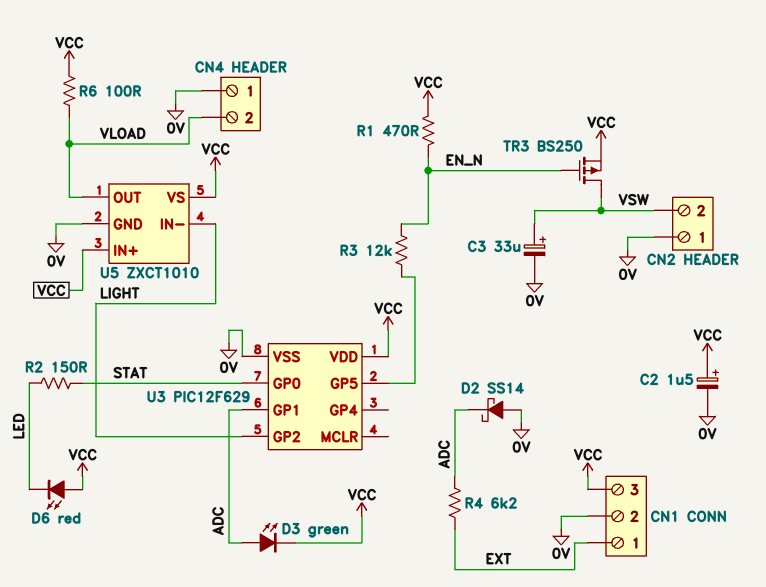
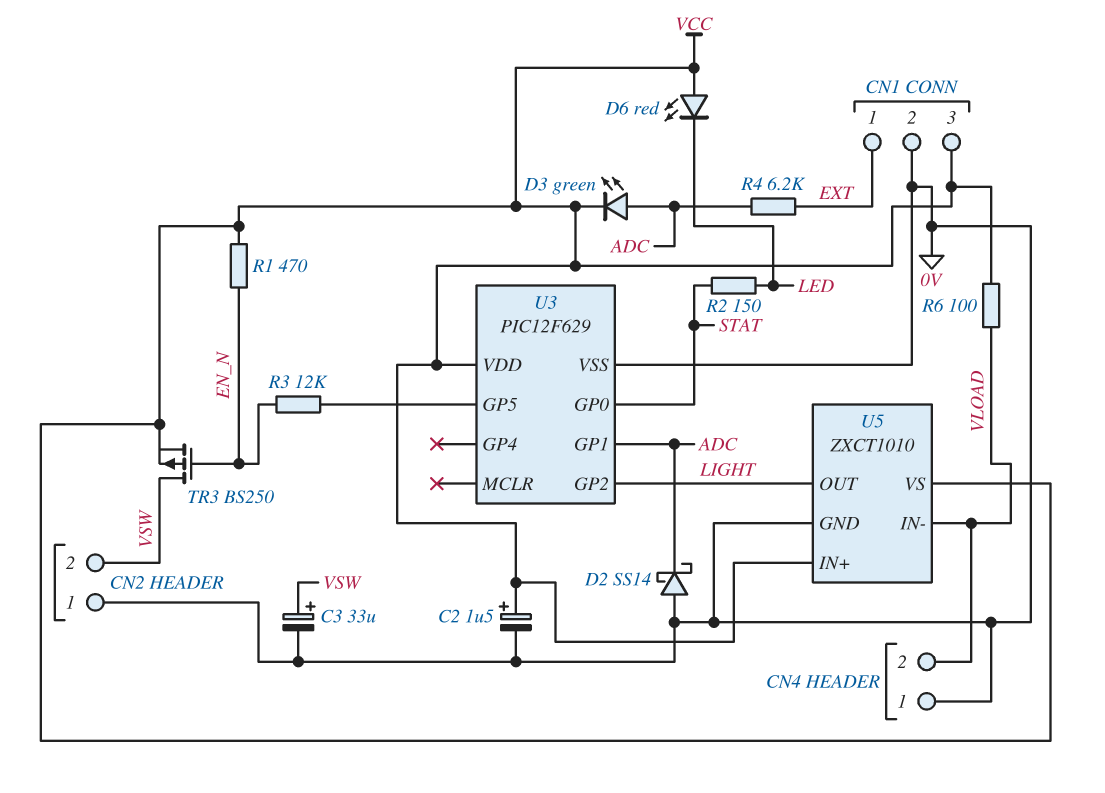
U5 pin IN-: LIGHT -> VLOAD
U5 pin OUT: VLOAD -> LIGHT

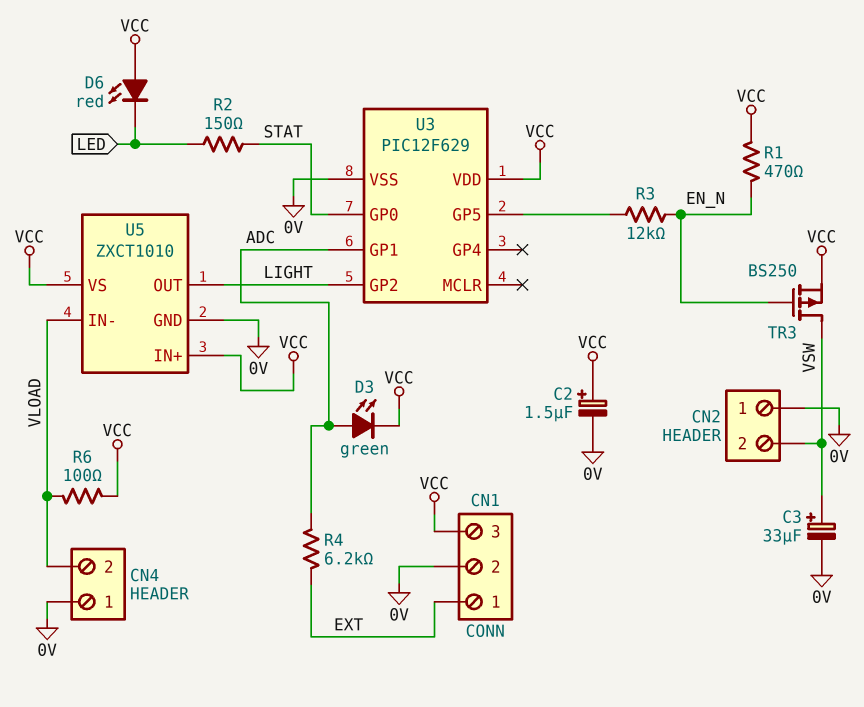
D2: schottky SS14 (A 0V, K ADC) -> none

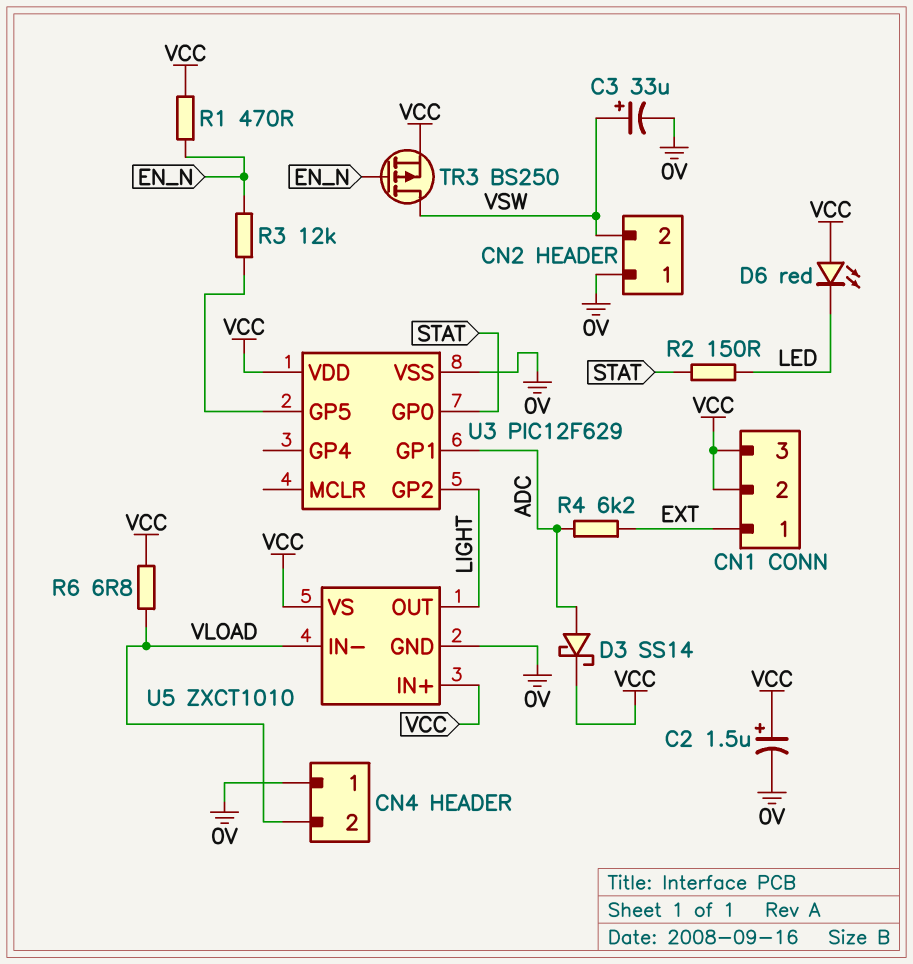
CN1 pin 2: 0V -> VCC
D3: LED green (A ADC, K VCC) -> schottky SS14 (A ADC, K VCC)
R6: 100 (VCC, VLOAD) -> 6.8 (VCC, VLOAD)

